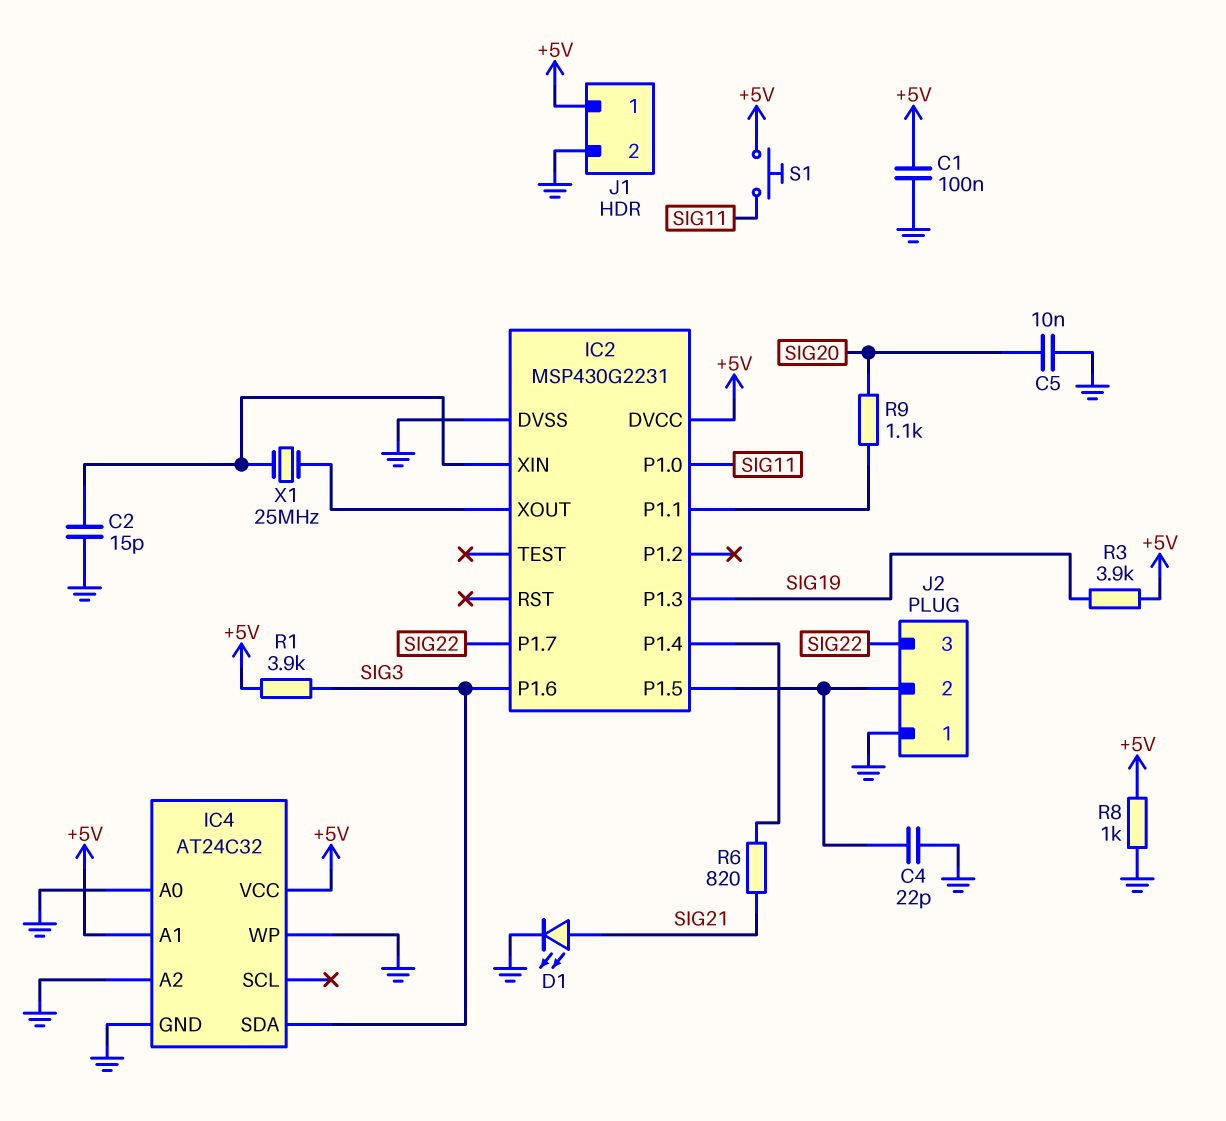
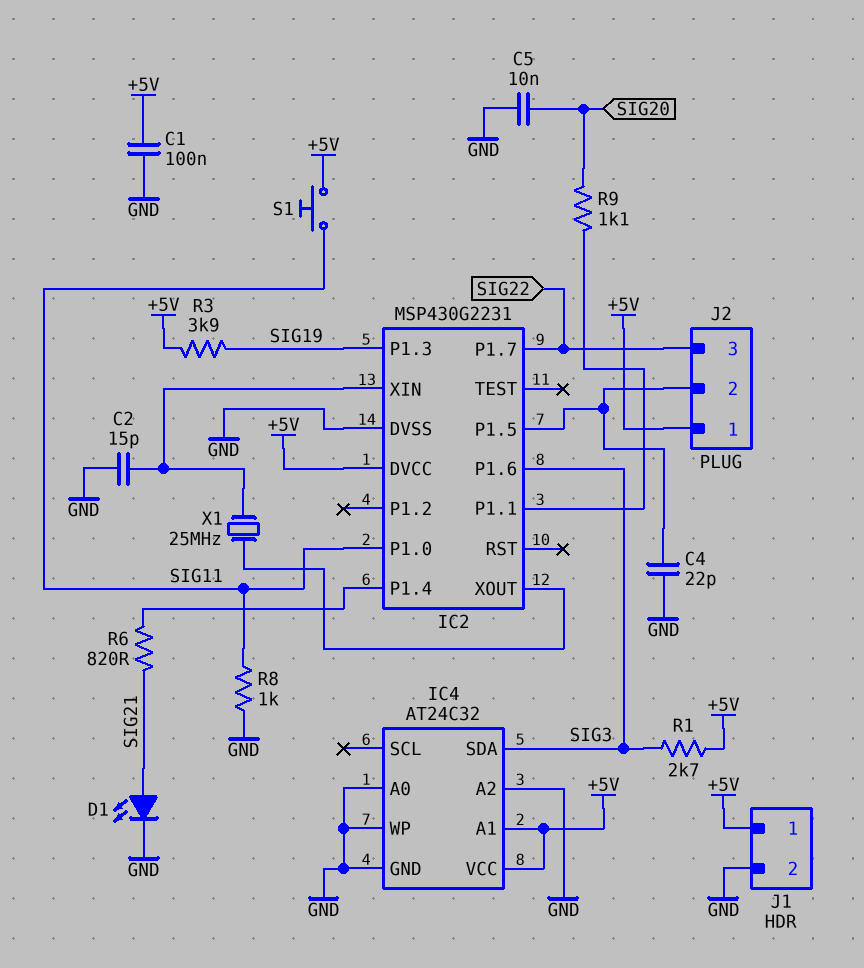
J2 pin 1: GND -> +5V
R1: 3.9k (+5V, SIG3) -> 2.7k (+5V, SIG3)
R8: 1k (+5V, GND) -> 1k (GND, SIG11)

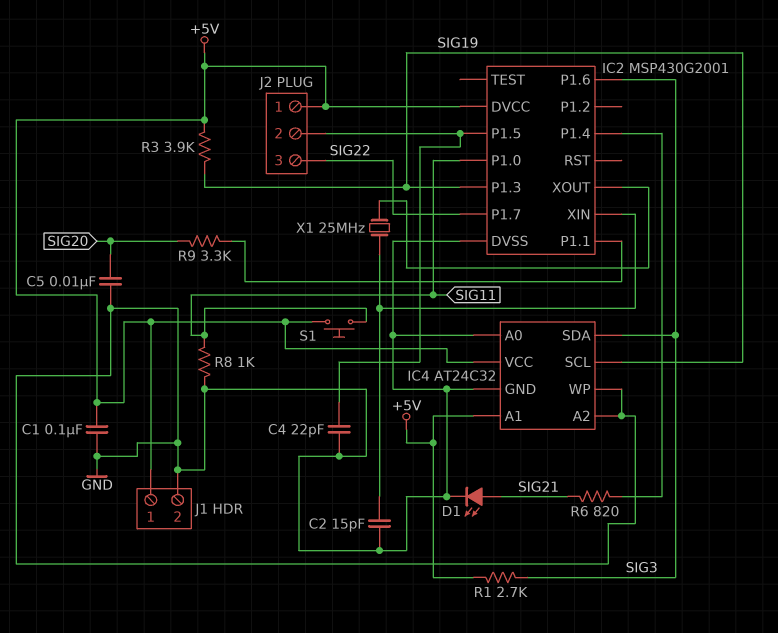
IC2: MSP430G2231 -> MSP430G2001
IC4 pin SCL: none -> SIG19
R9: 1.1k (IC2/P1.1, SIG20) -> 3.3k (IC2/P1.1, SIG20)

